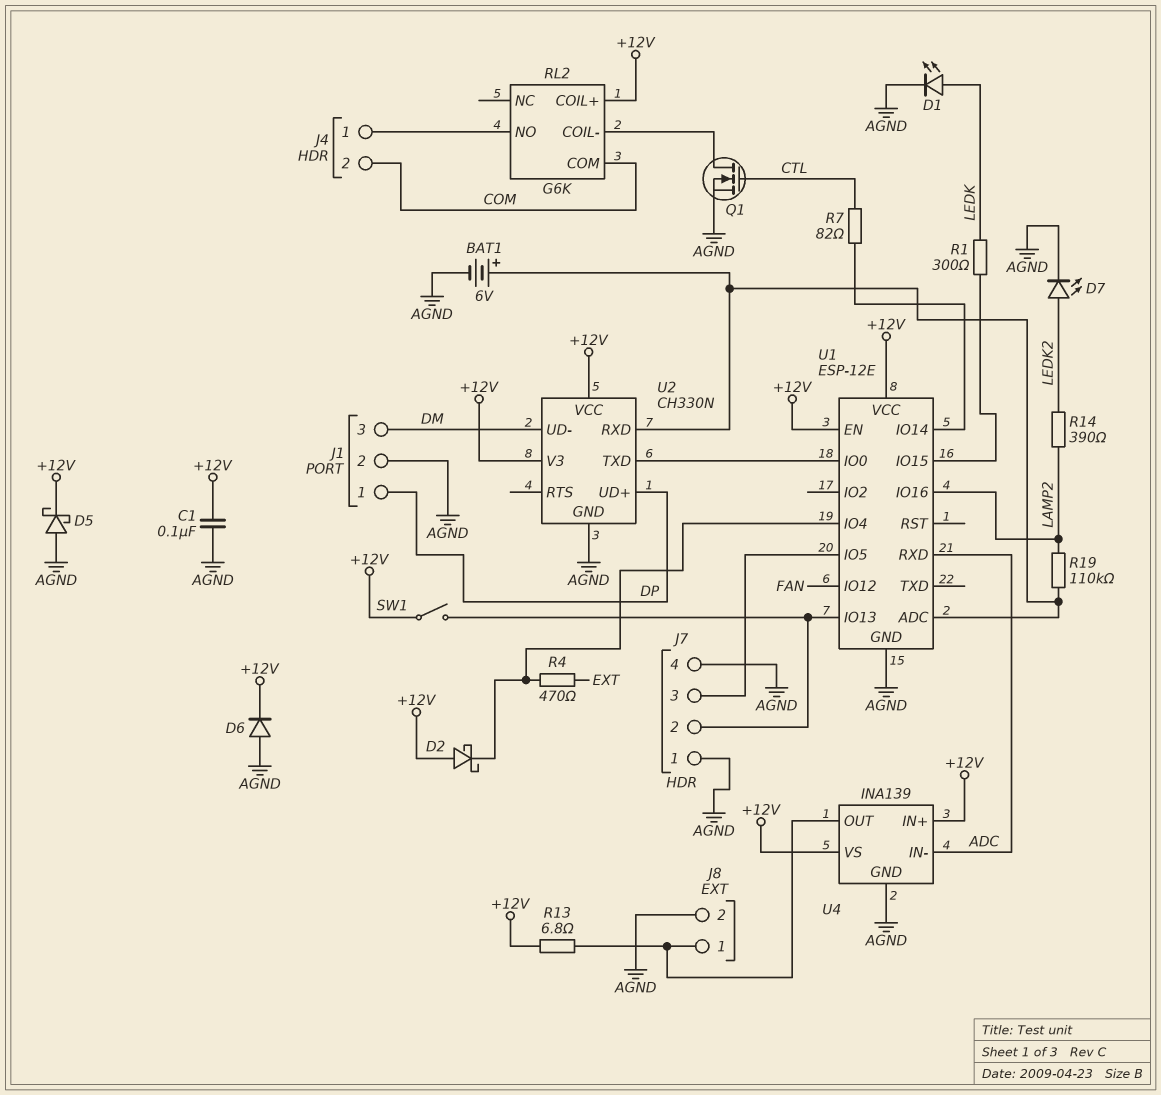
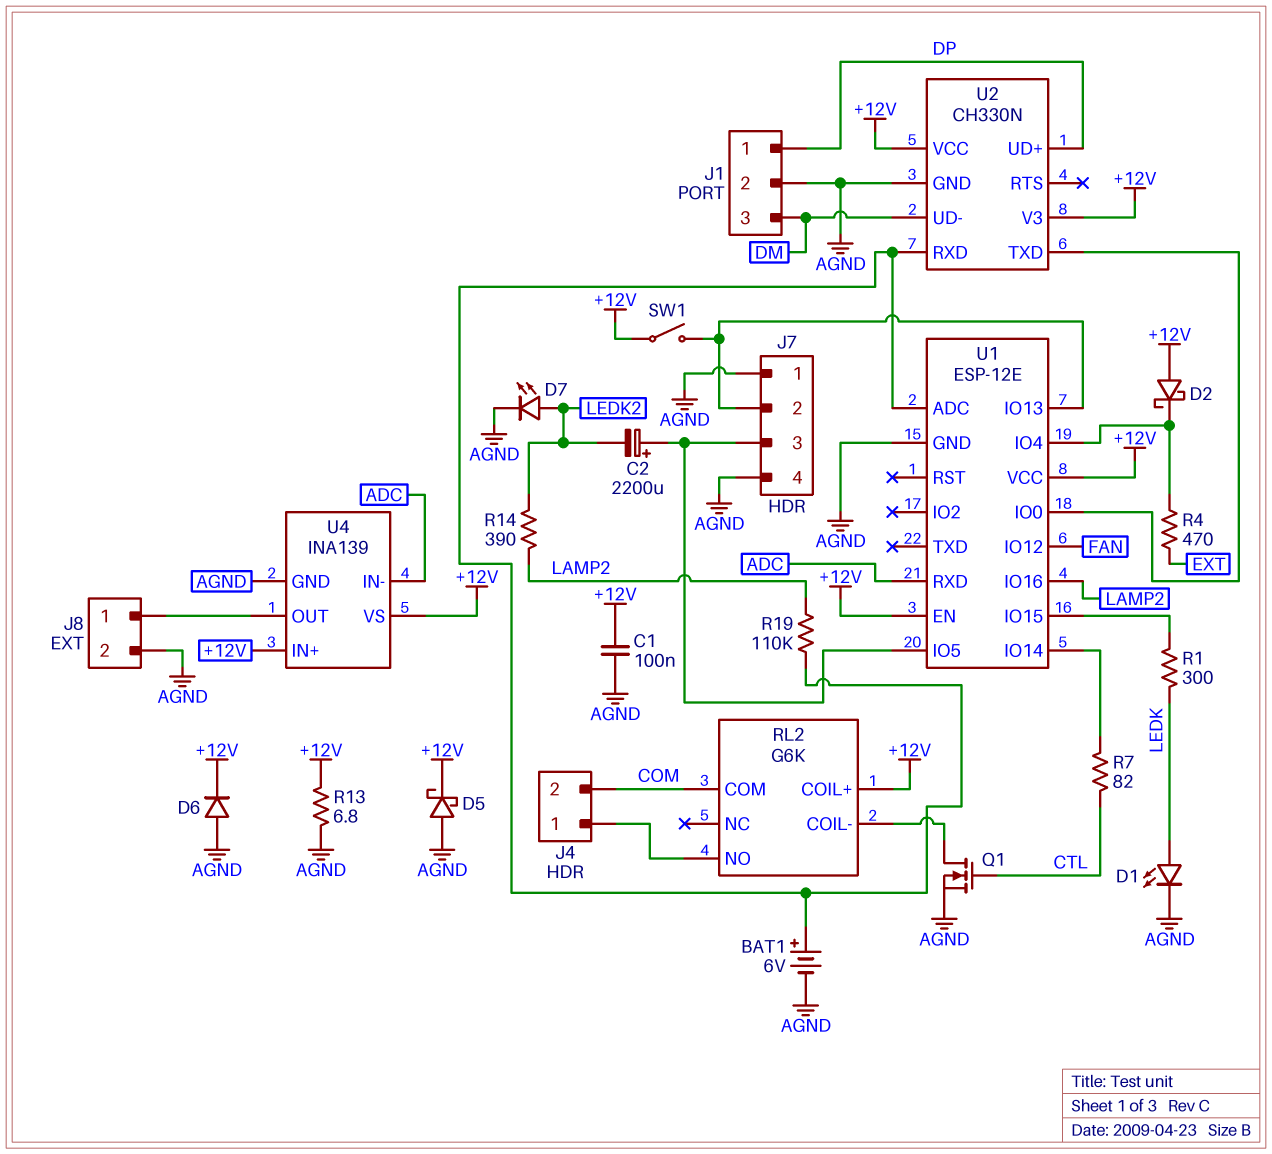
C2: none -> 2200uF (plus J7/3, minus LEDK2)
R13: 6.8 (+12V, J8/1) -> 6.8 (+12V, AGND)

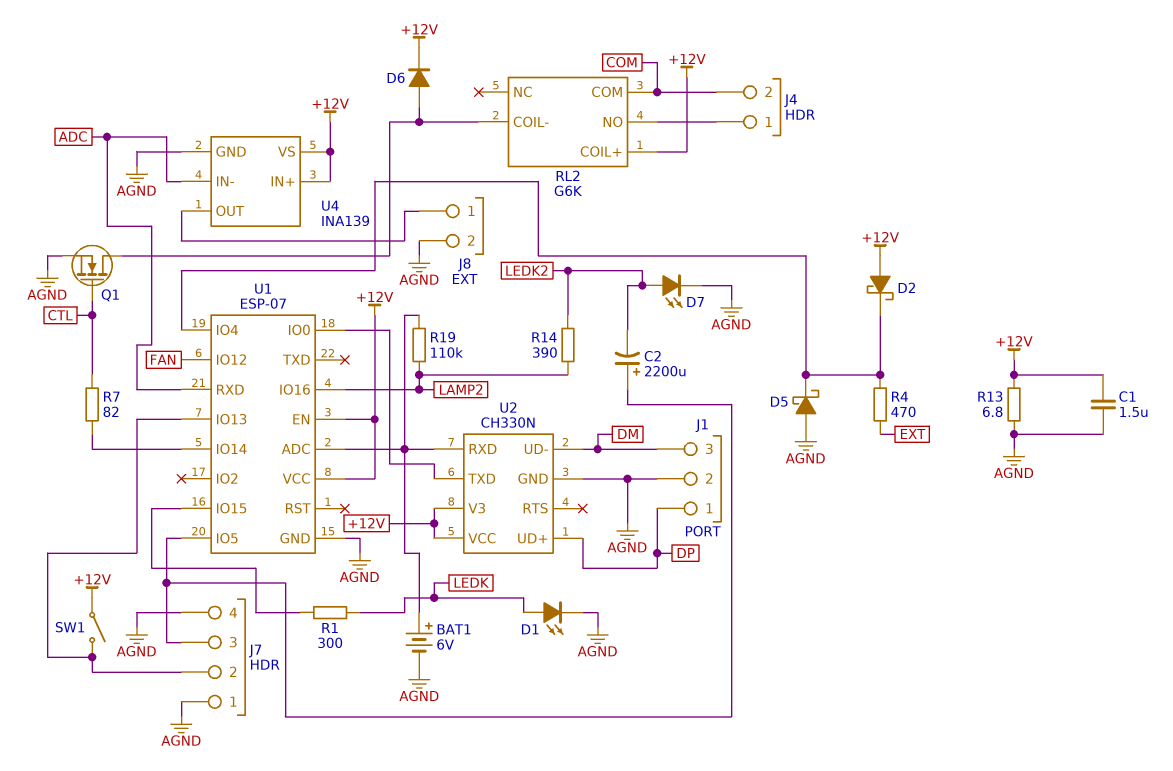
C1: 100nF (+12V, AGND) -> 1.5uF (+12V, AGND)
D5: schottky (A AGND, K +12V) -> schottky (A AGND, K U1/IO4)
D6: diode (A AGND, K +12V) -> diode (A RL2/COIL-, K +12V)
U1: ESP-12E -> ESP-07

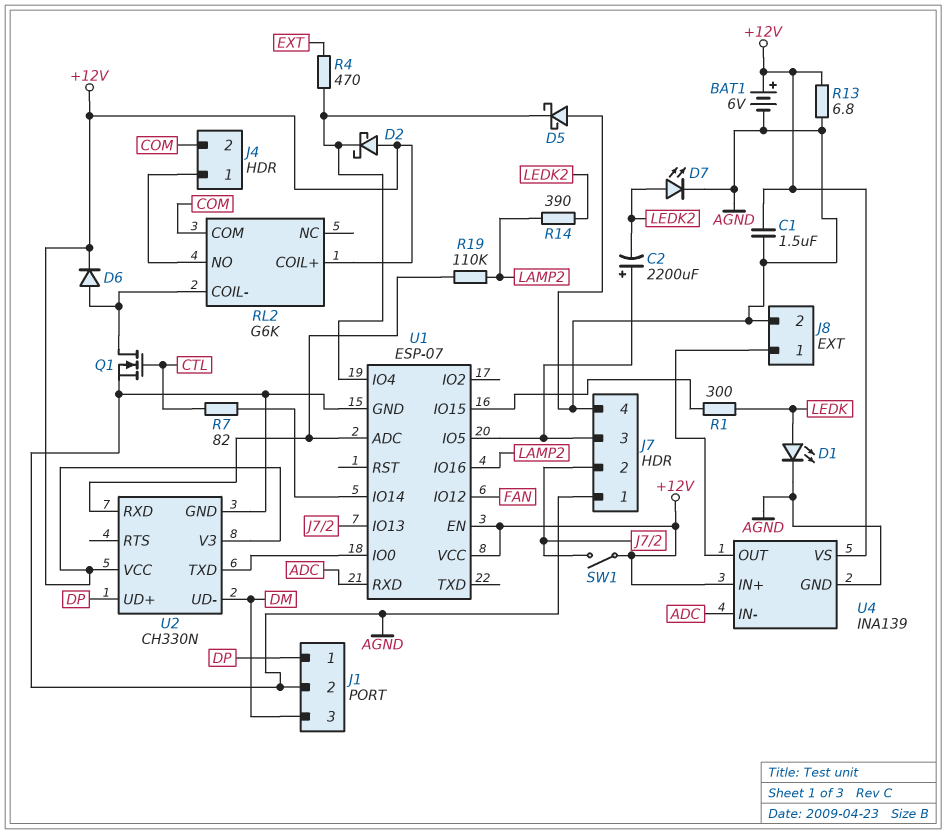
BAT1: 6V (plus U1/ADC, minus AGND) -> 6V (plus +12V, minus AGND)

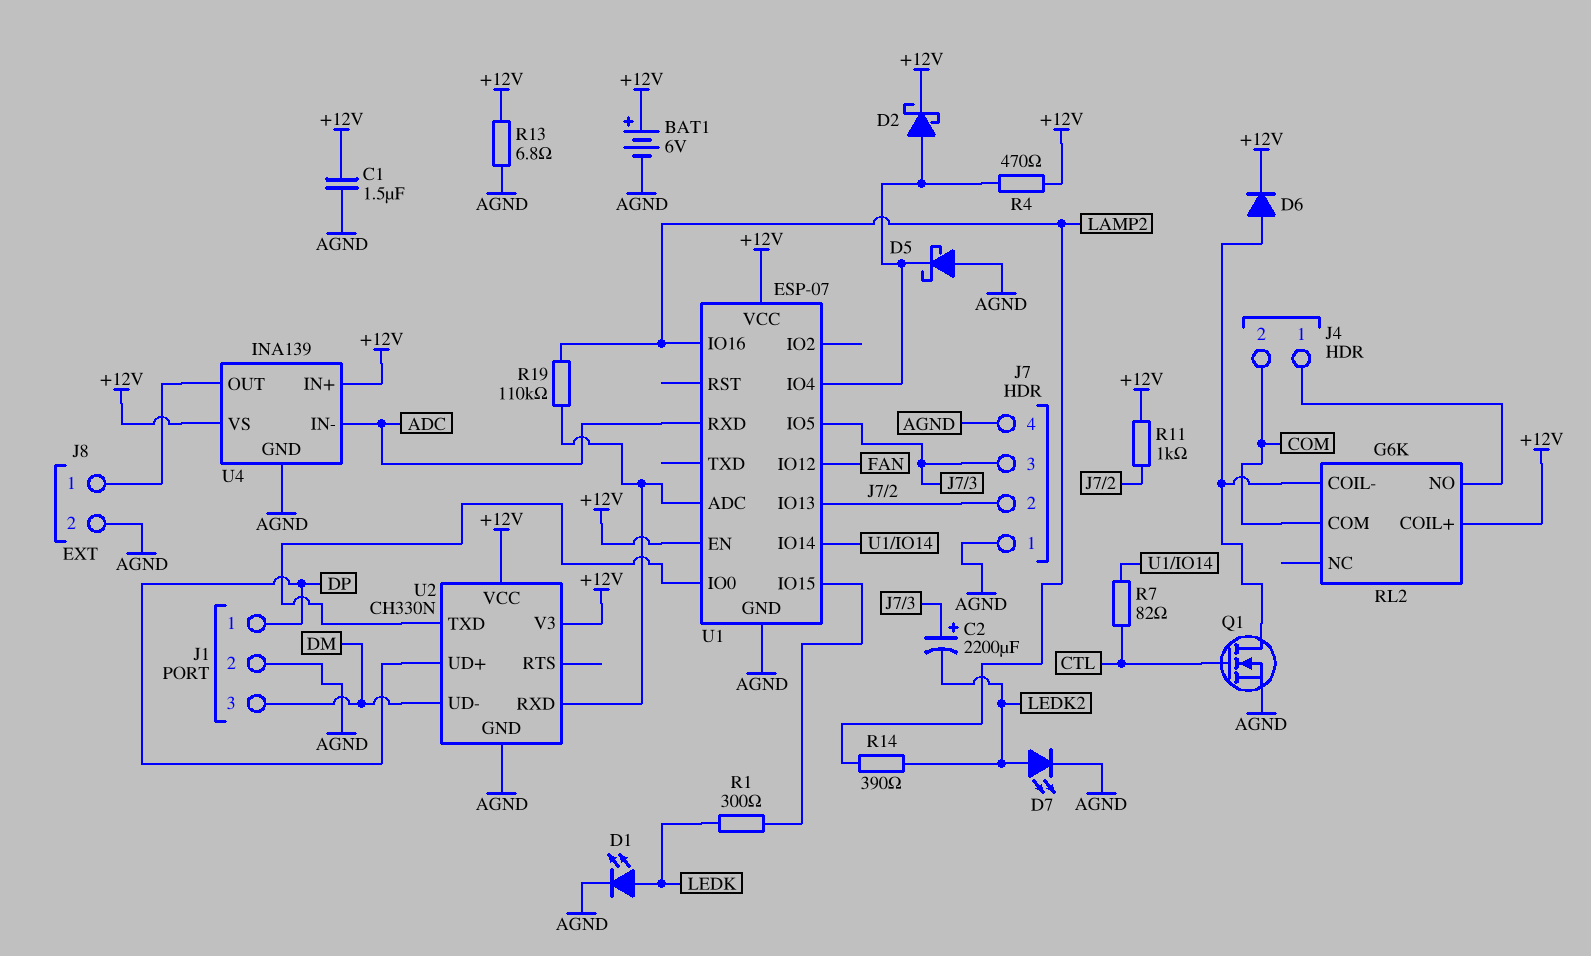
D2: schottky (A +12V, K U1/IO4) -> schottky (A U1/IO4, K +12V)
R4: 470 (EXT, U1/IO4) -> 470 (+12V, U1/IO4)
R11: none -> 1k (+12V, J7/2)
SW1: switch (+12V, J7/2) -> none

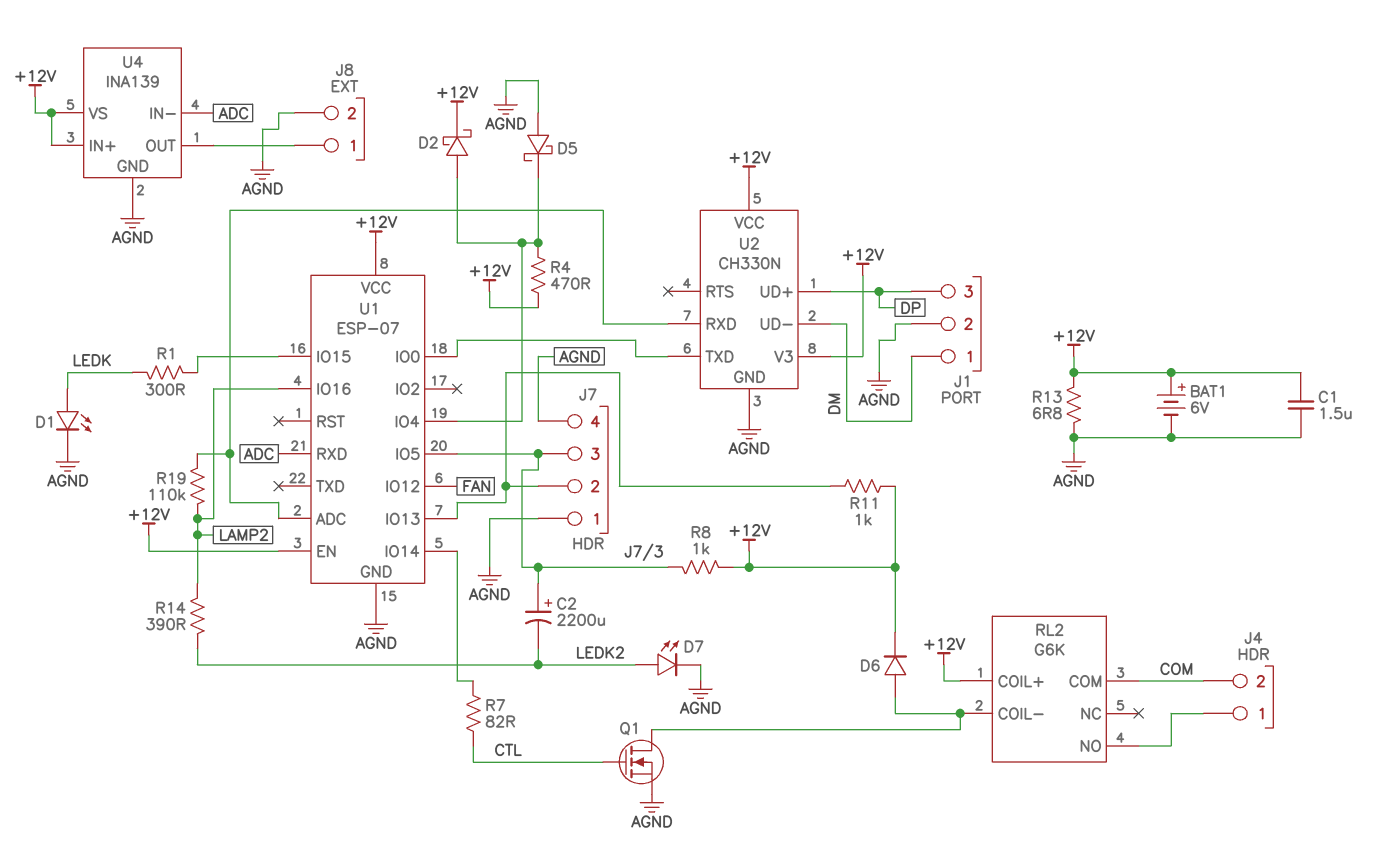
J1 pin 1: DP -> DM
J1 pin 3: DM -> DP
R8: none -> 1k (+12V, J7/3)

